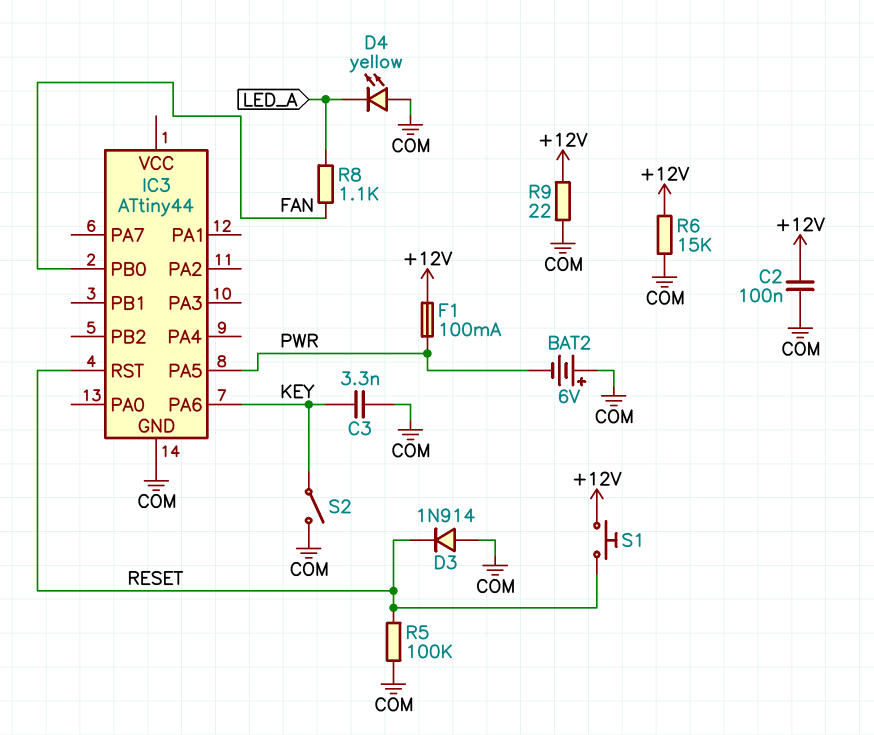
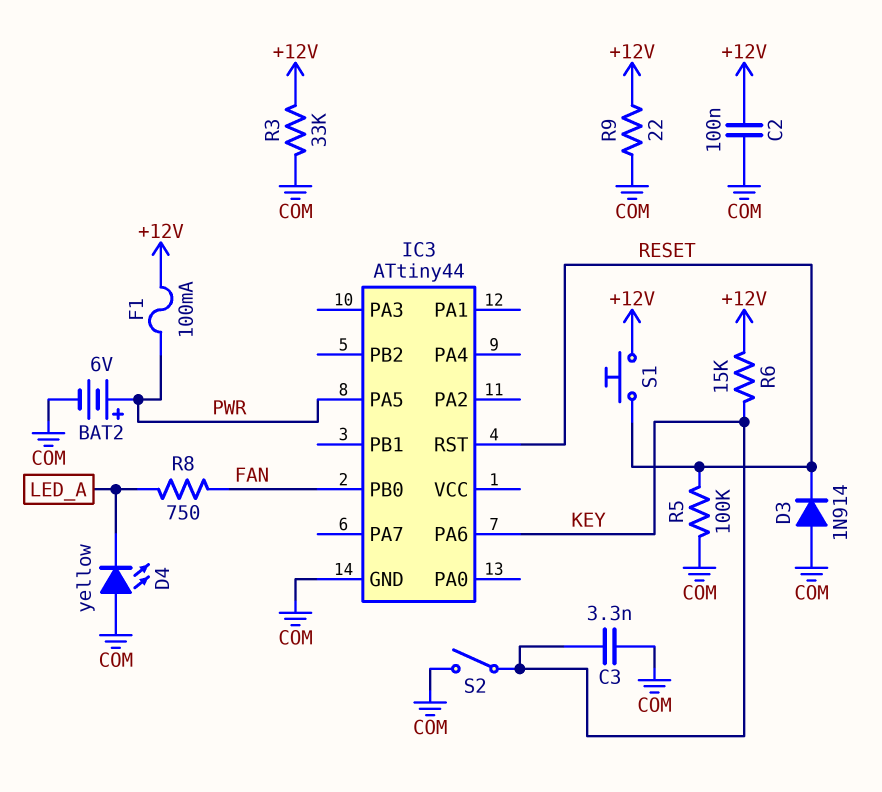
BAT2: 6V (plus COM, minus PWR) -> 6V (plus PWR, minus COM)
R3: none -> 33k (+12V, COM)
R6: 15k (+12V, COM) -> 15k (+12V, KEY)
R8: 1.1k (FAN, LED_A) -> 750 (FAN, LED_A)

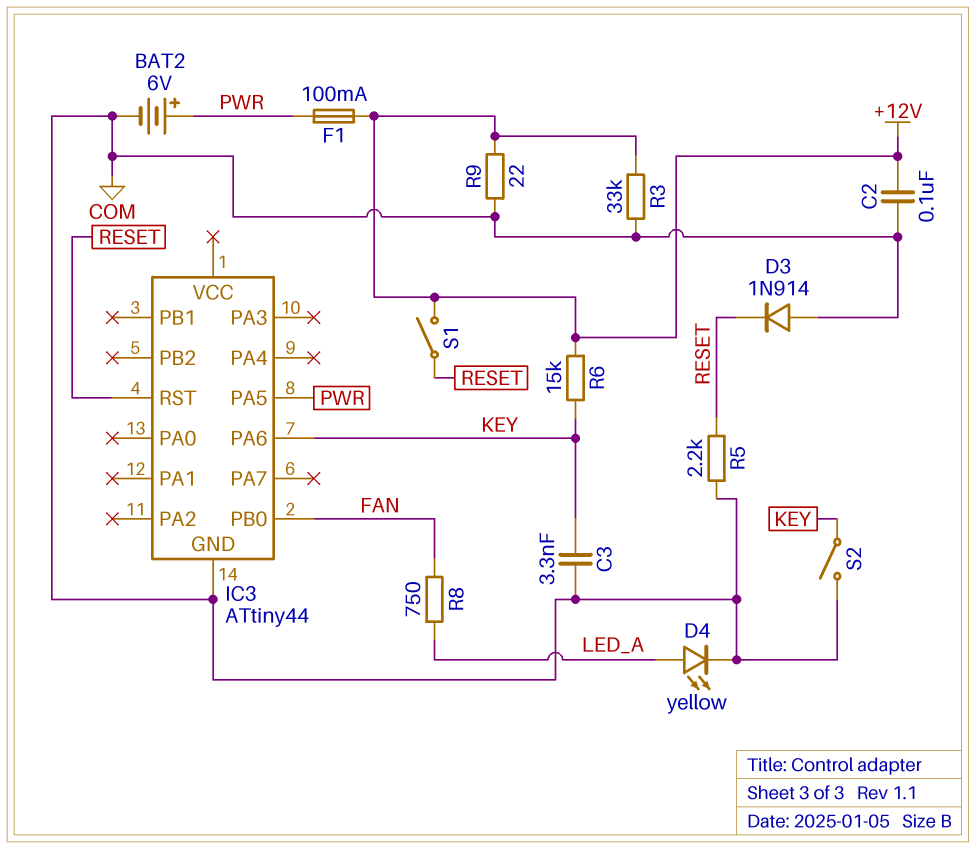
D4: LED yellow (A COM, K LED_A) -> LED yellow (A LED_A, K COM)
R5: 100k (COM, RESET) -> 2.2k (COM, RESET)
S1: button (+12V, RESET) -> switch (+12V, RESET)

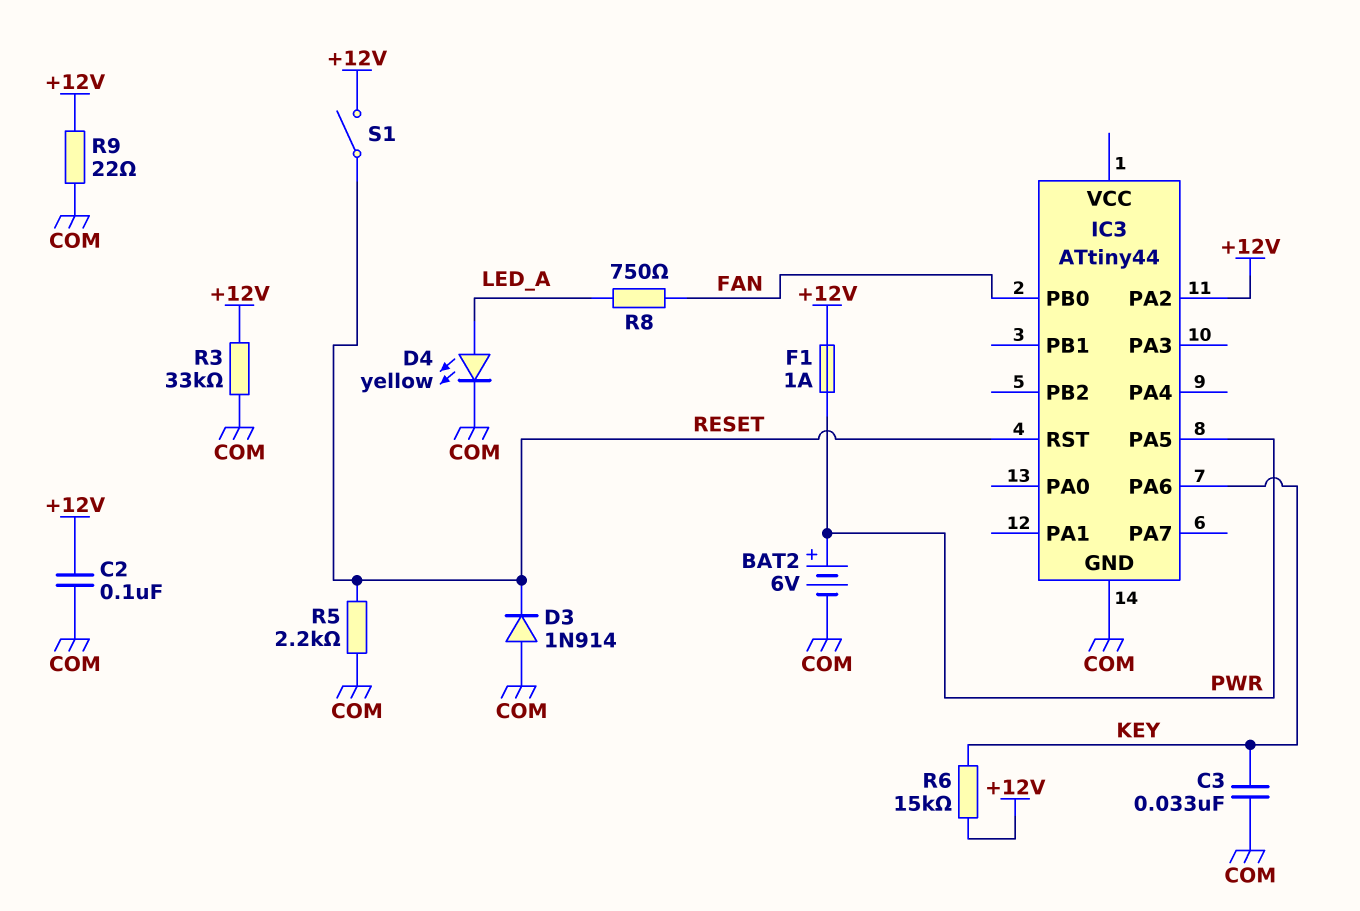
C3: 3.3nF (COM, KEY) -> 33nF (COM, KEY)
F1: 100mA (+12V, PWR) -> 1A (+12V, PWR)
IC3 pin PA2: none -> +12V
S2: switch (COM, KEY) -> none

